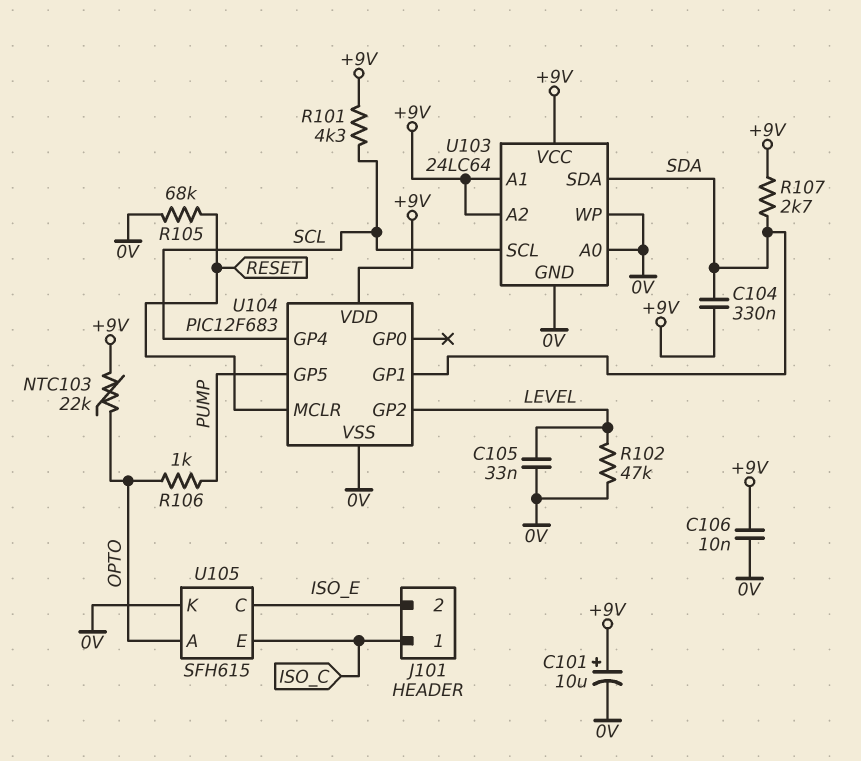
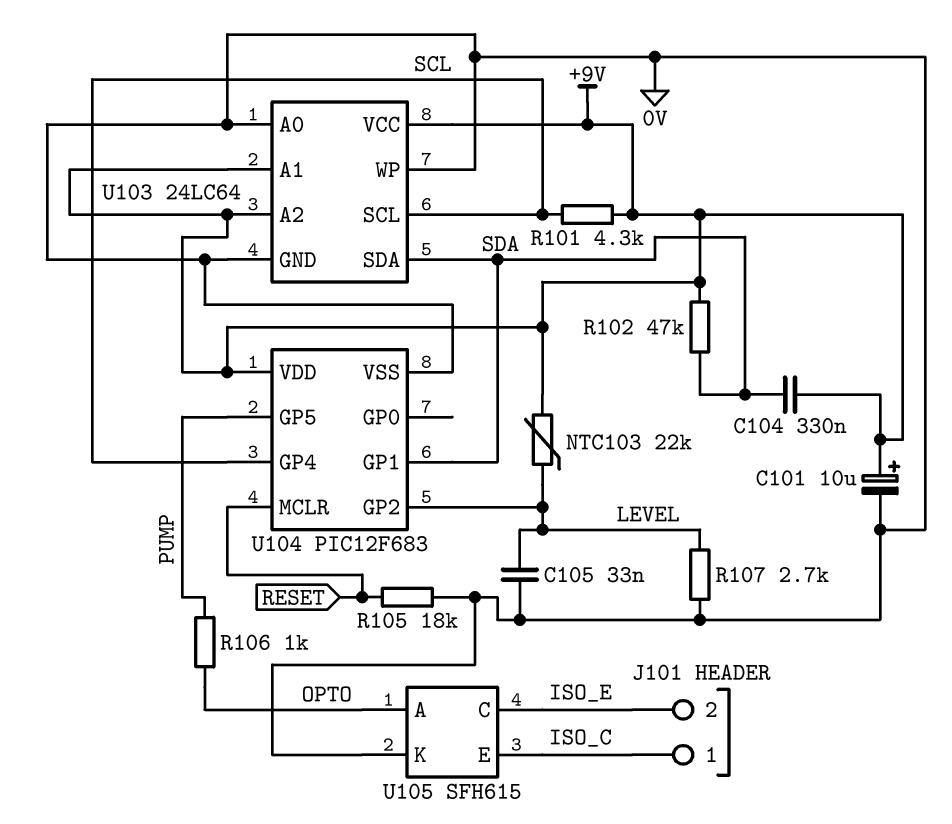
C106: 10nF (+9V, 0V) -> none
NTC103: 22k (+9V, OPTO) -> 22k (+9V, LEVEL)
R102: 47k (0V, LEVEL) -> 47k (+9V, SDA)
R105: 68k (0V, RESET) -> 18k (0V, RESET)
R107: 2.7k (+9V, SDA) -> 2.7k (0V, LEVEL)

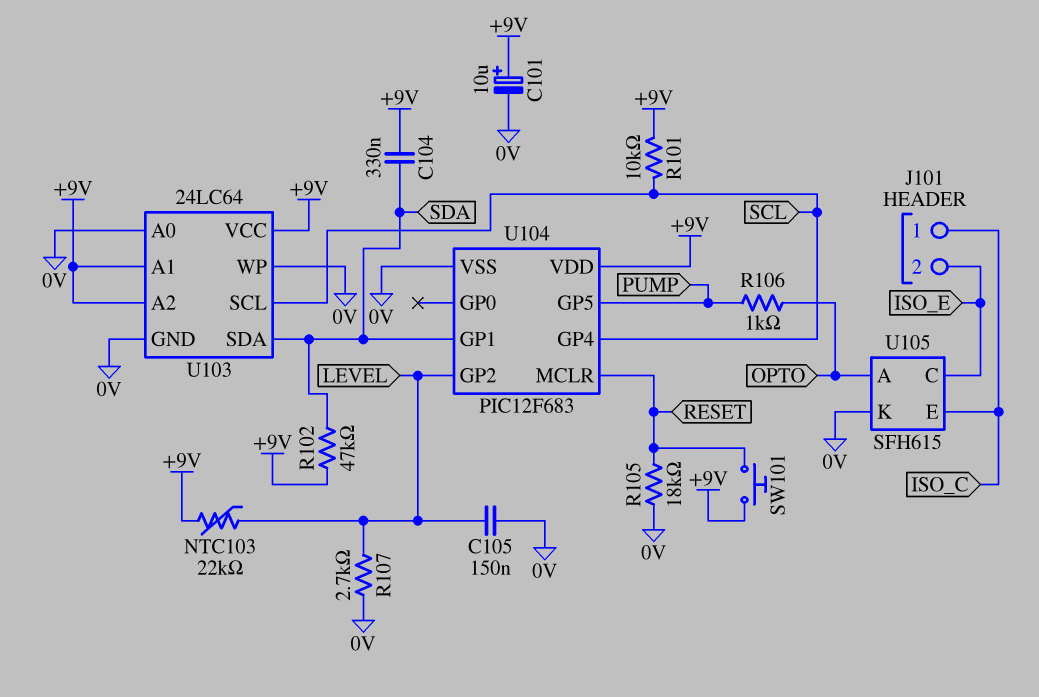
C105: 33nF (0V, LEVEL) -> 150nF (0V, LEVEL)
R101: 4.3k (+9V, SCL) -> 10k (+9V, SCL)
SW101: none -> button (+9V, RESET)

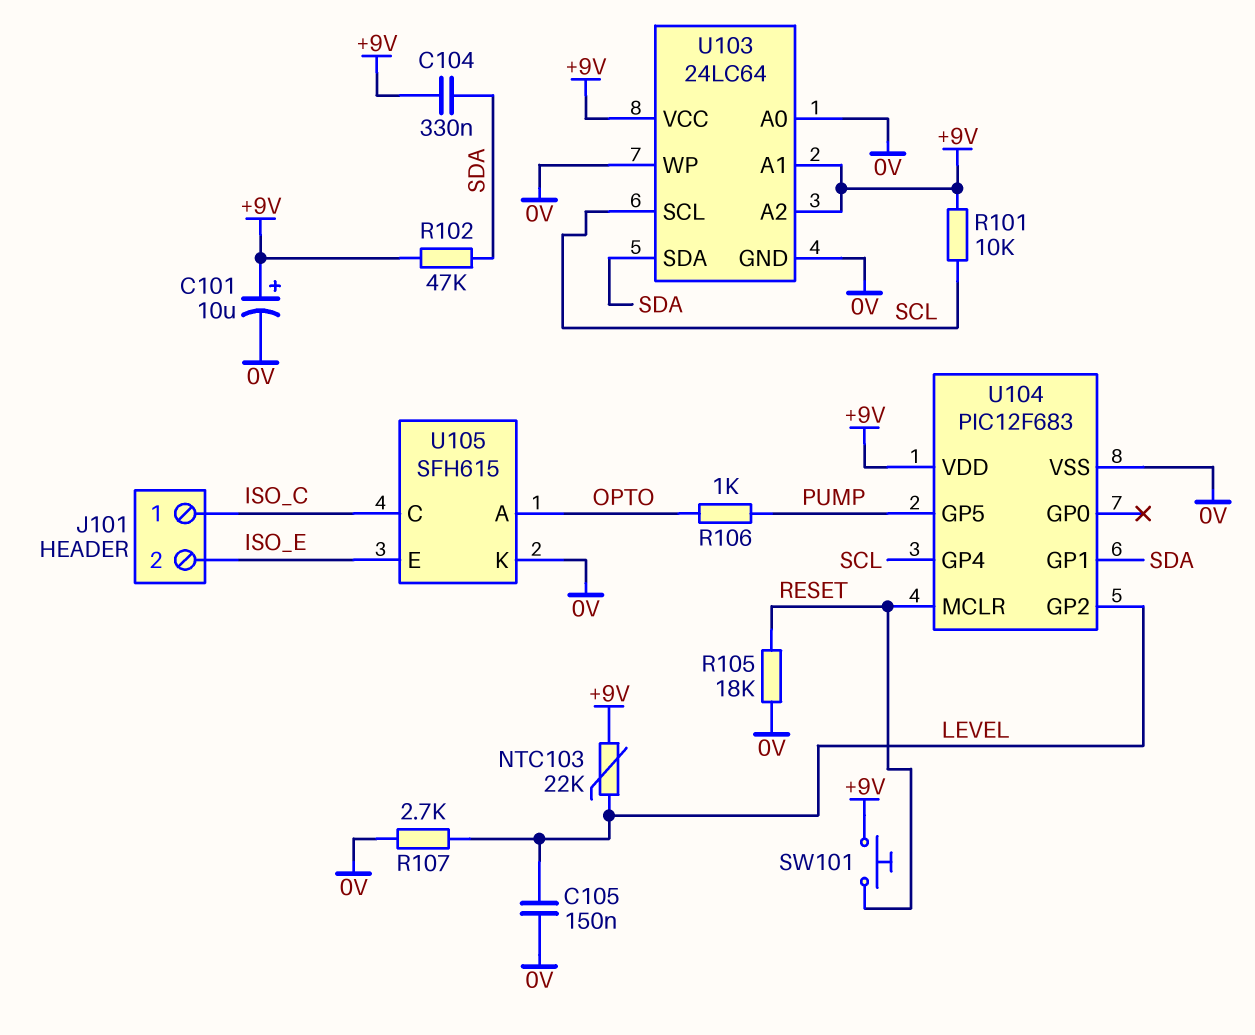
U105 pin C: ISO_E -> ISO_C
U105 pin E: ISO_C -> ISO_E

